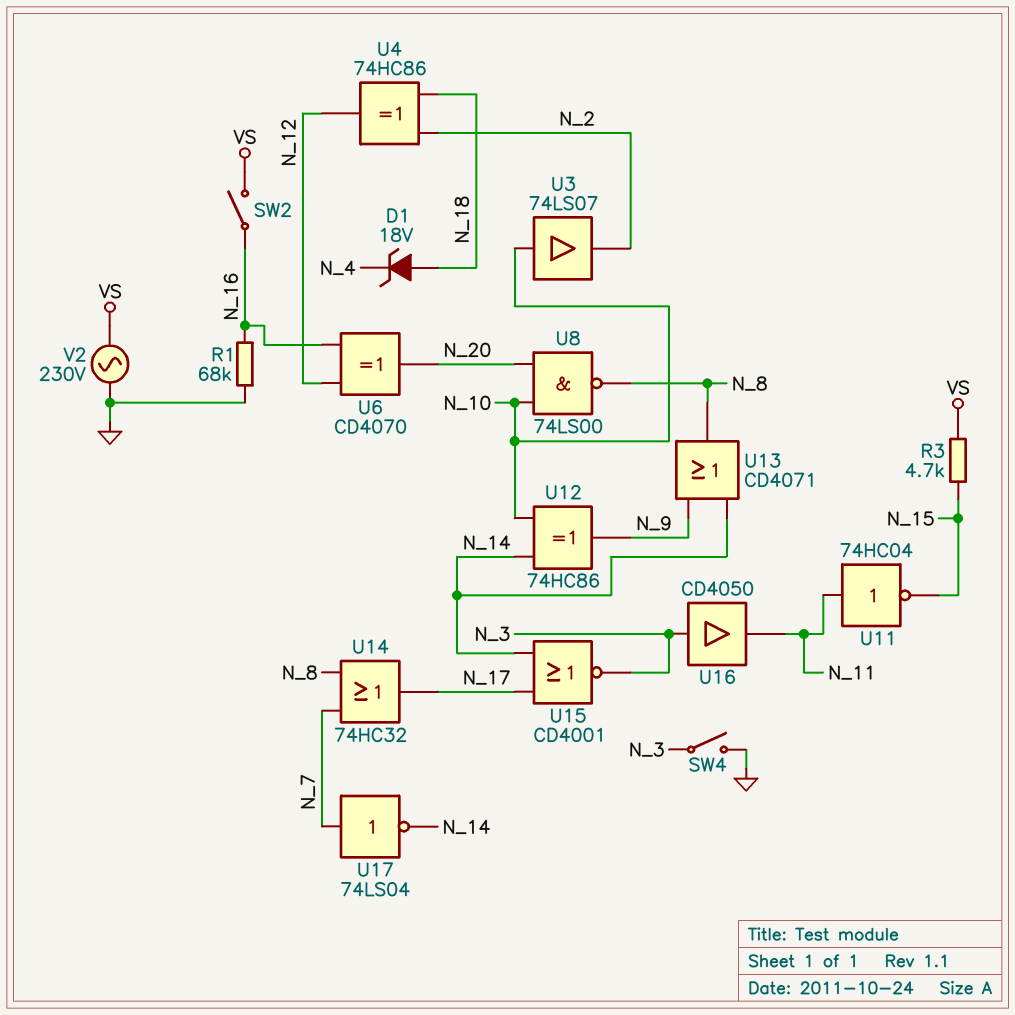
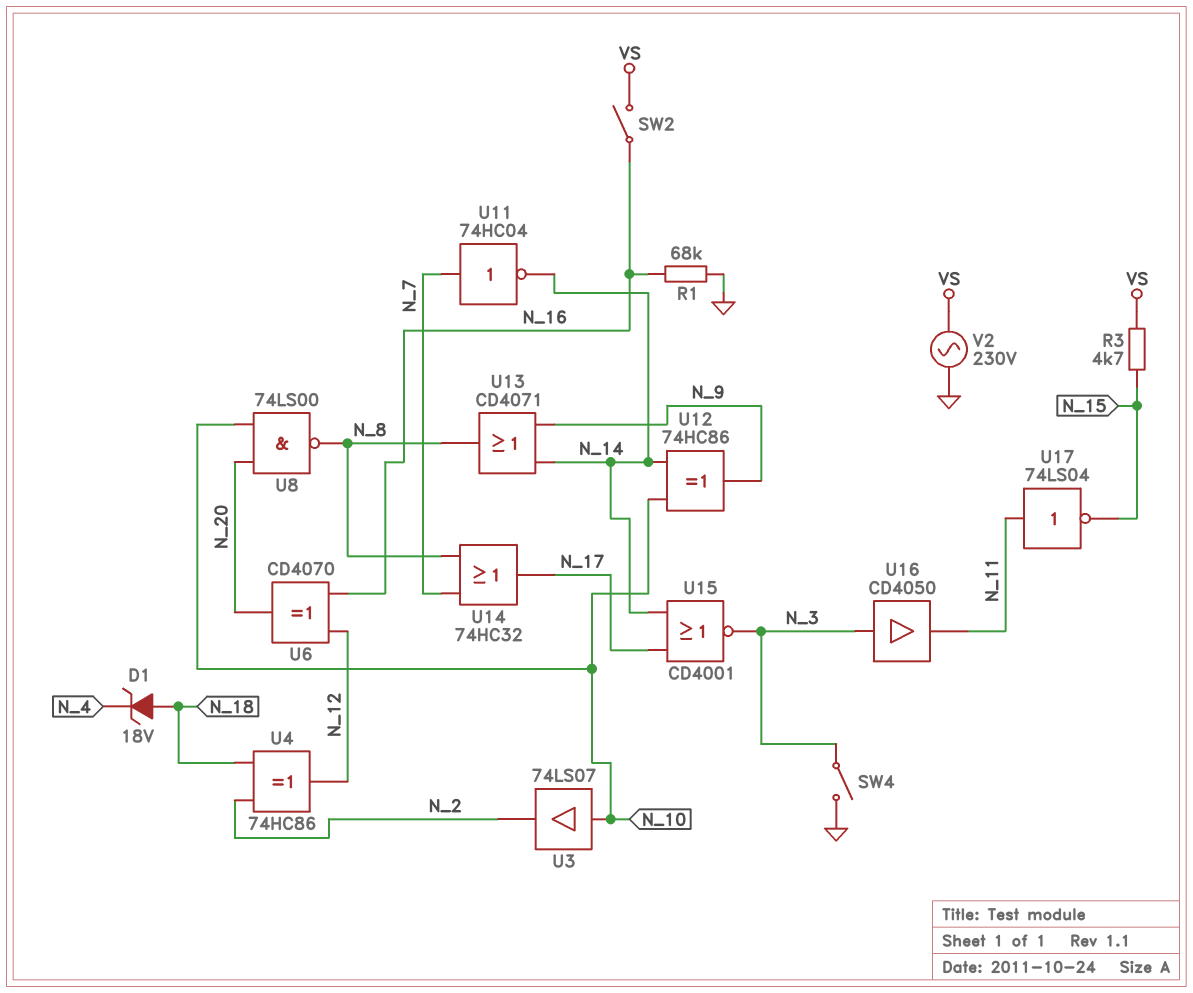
U11: NOT 74HC04 (in N_11, out N_15) -> NOT 74HC04 (in N_7, out N_14)
U17: NOT 74LS04 (in N_7, out N_14) -> NOT 74LS04 (in N_11, out N_15)

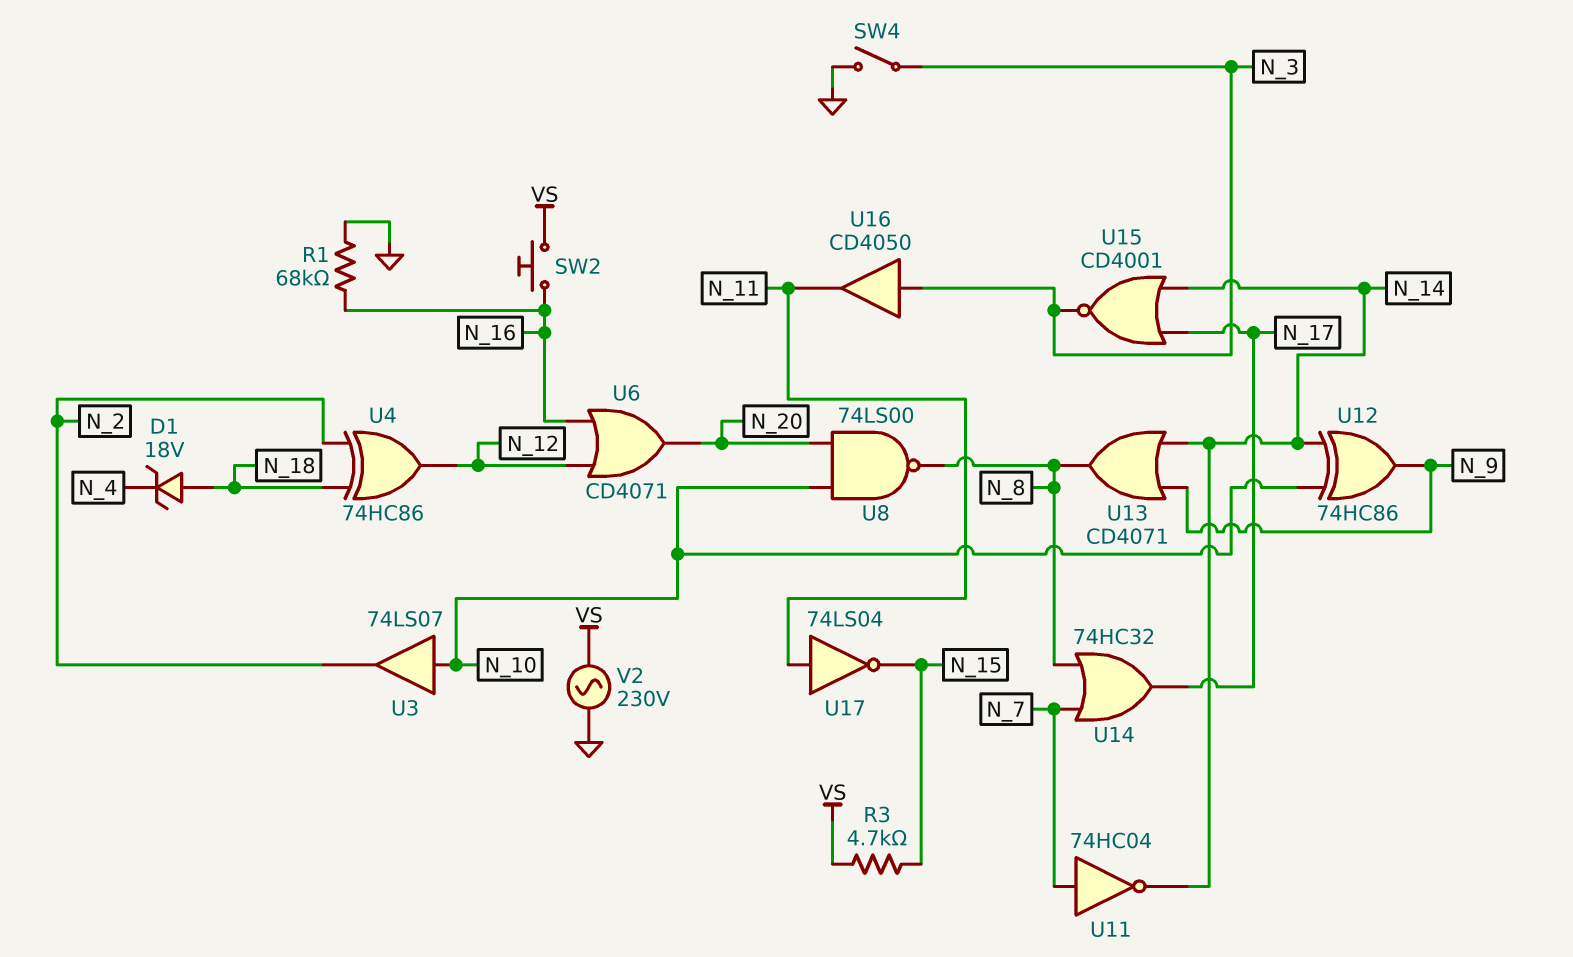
SW2: switch (N_16, VS) -> button (N_16, VS)
U6: XOR CD4070 (in N_12, in N_16, out N_20) -> OR CD4071 (in N_12, in N_16, out N_20)

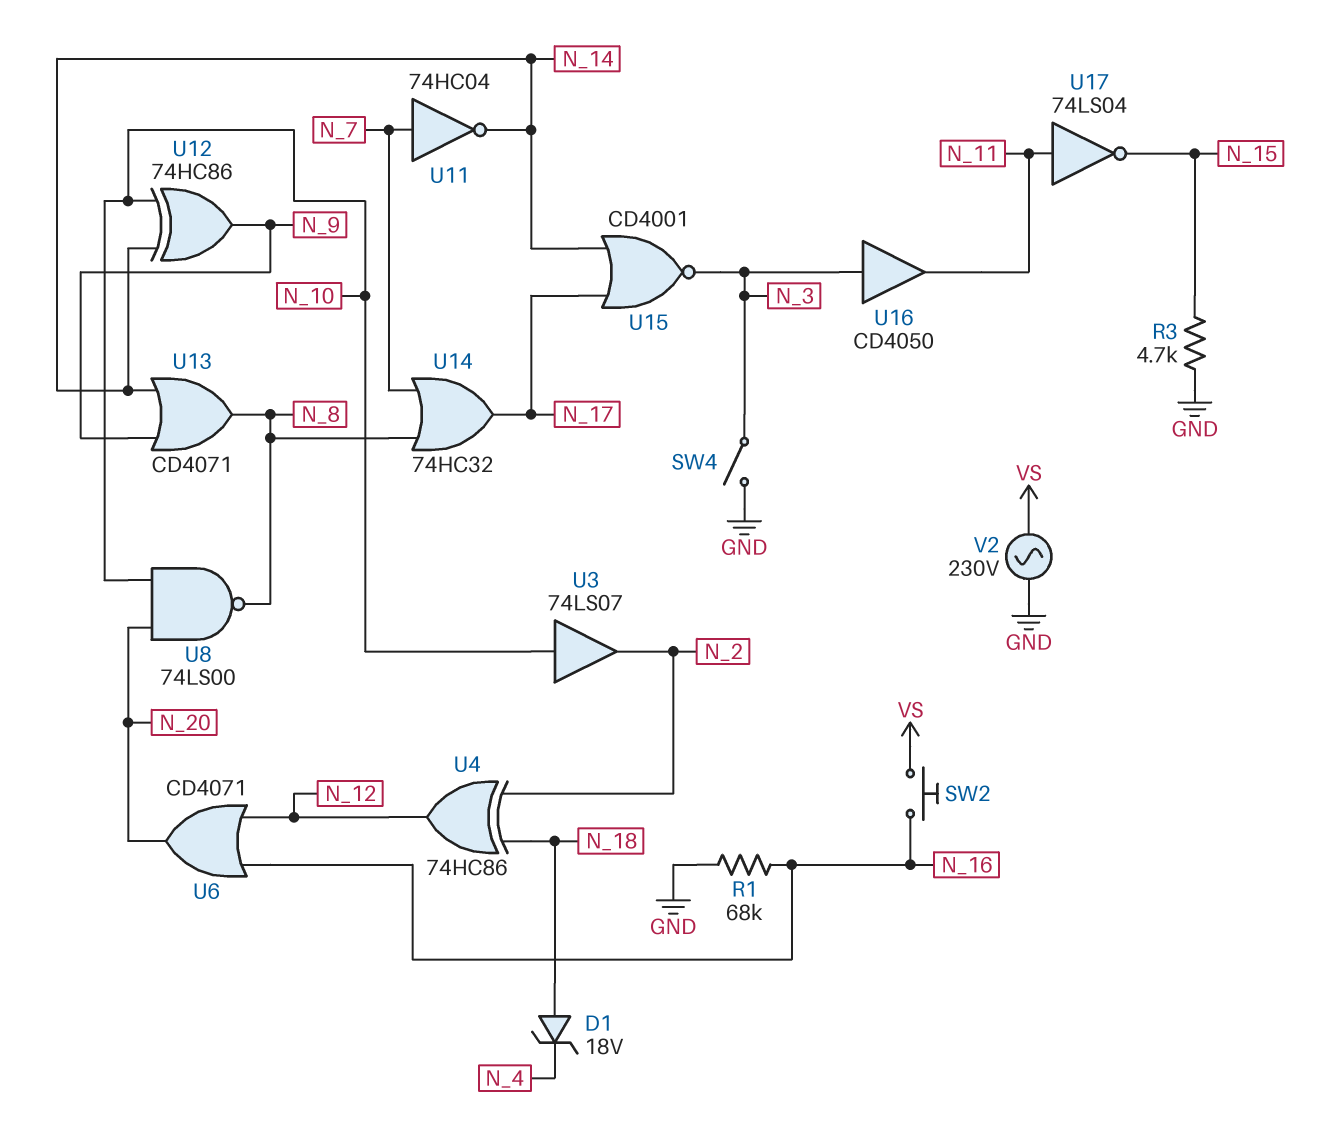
R3: 4.7k (N_15, VS) -> 4.7k (GND, N_15)

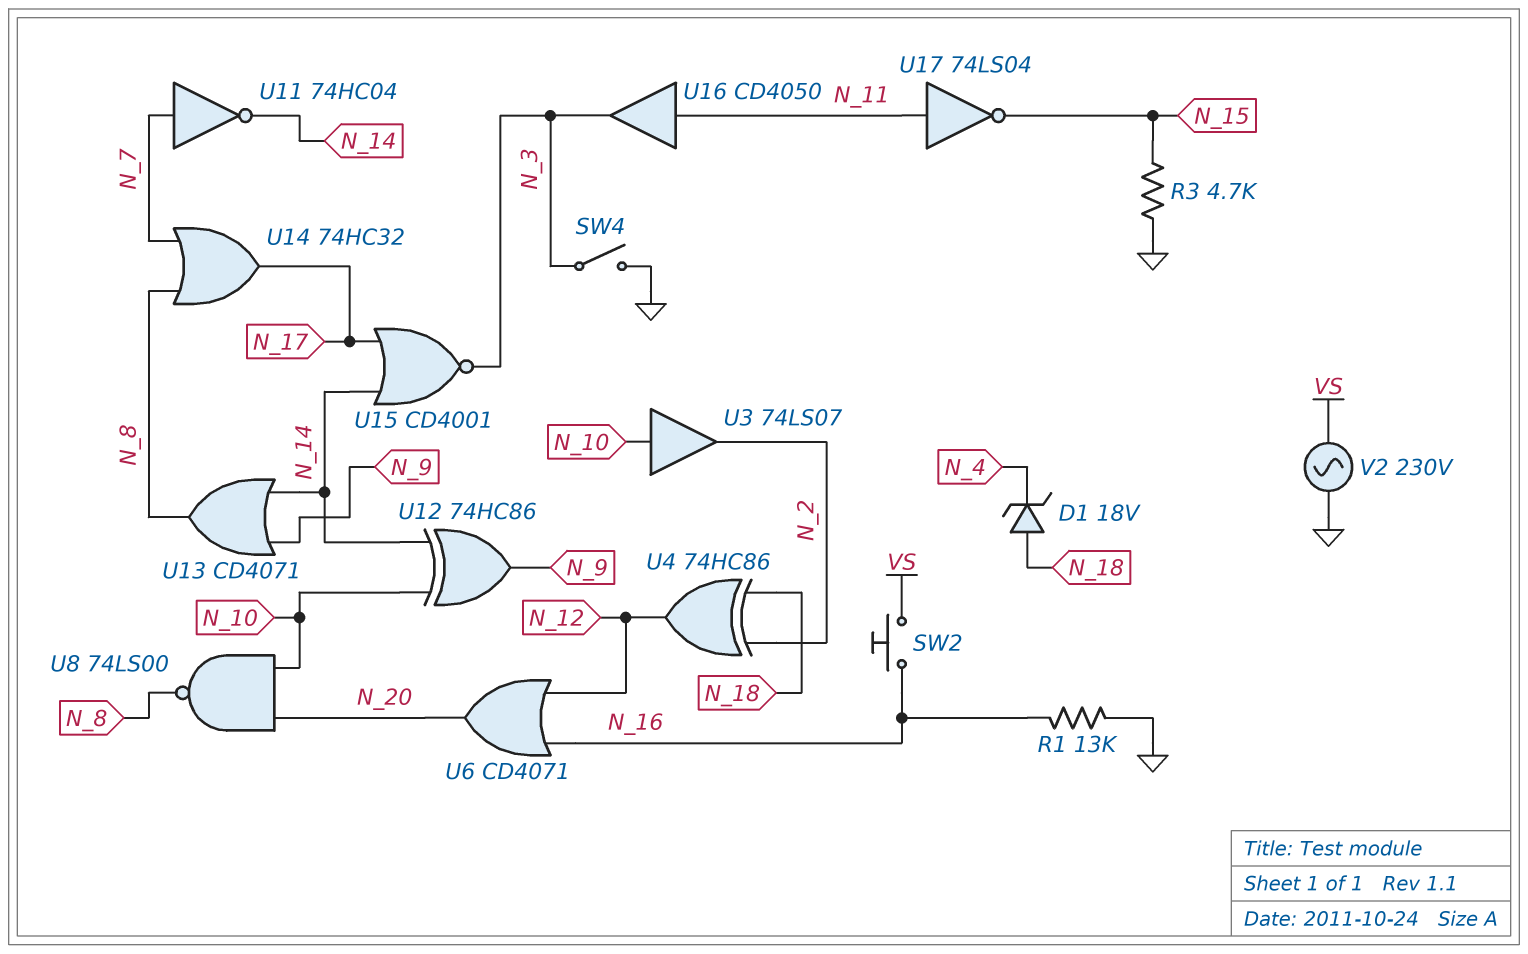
R1: 68k (GND, N_16) -> 13k (GND, N_16)
U16: buffer CD4050 (in N_3, out N_11) -> buffer CD4050 (in N_11, out N_3)

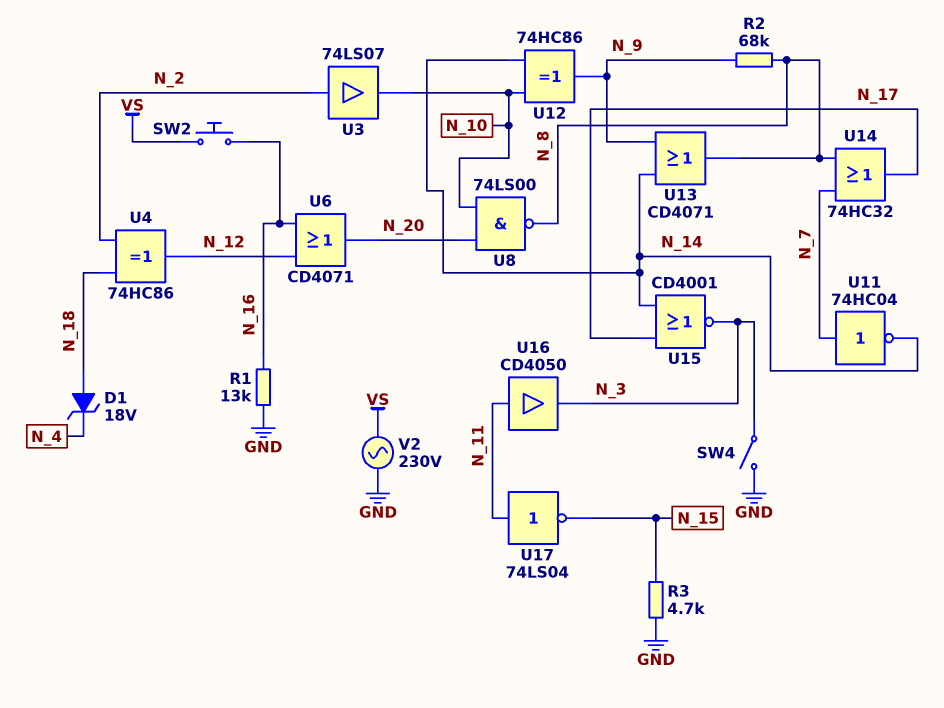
R2: none -> 68k (N_8, N_9)
U3: buffer 74LS07 (in N_10, out N_2) -> buffer 74LS07 (in N_2, out N_10)

